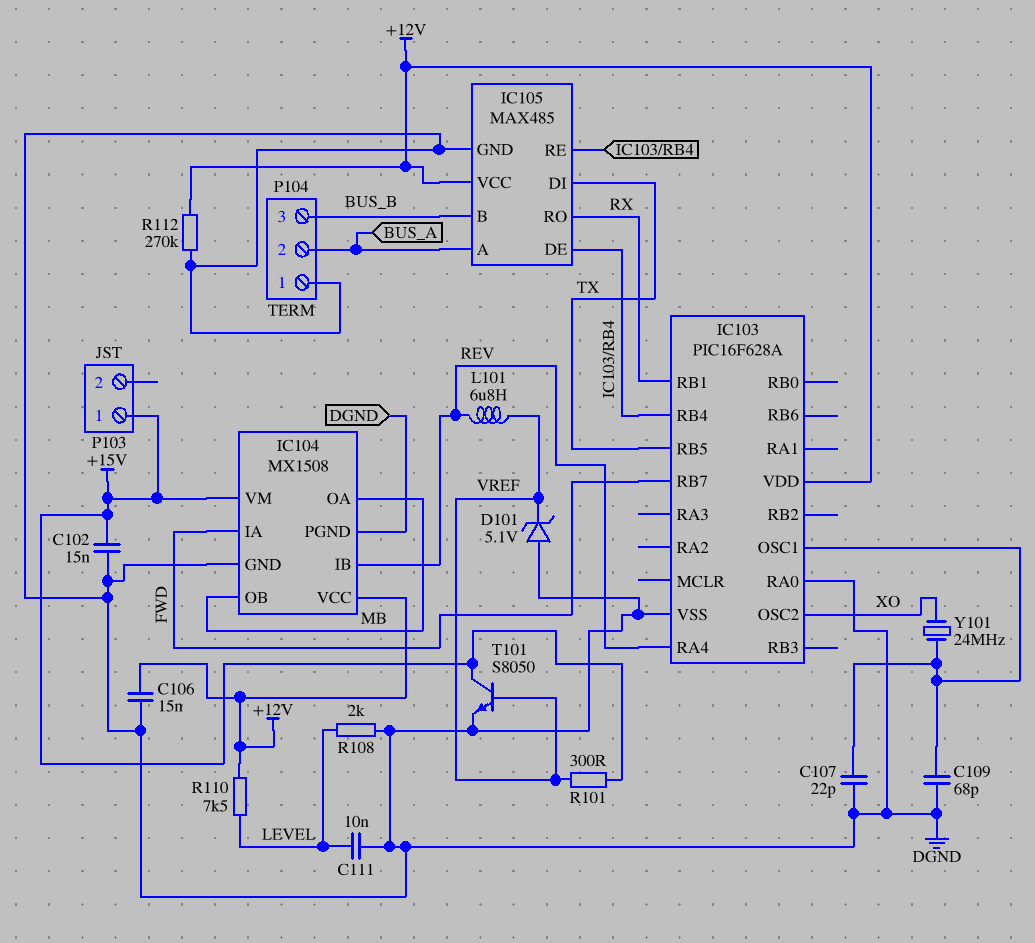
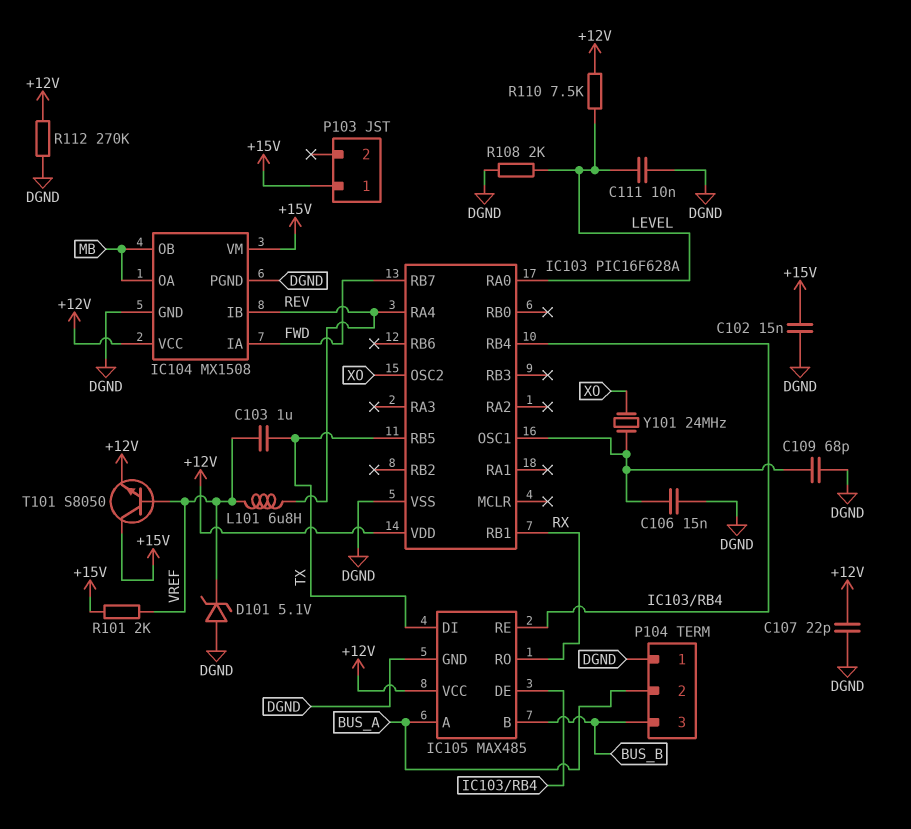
C103: none -> 1uF (TX, VREF)
C106: 15nF (+12V, DGND) -> 15nF (DGND, IC103/OSC1)
C107: 22pF (DGND, IC103/OSC1) -> 22pF (+12V, DGND)
IC103 pin RA0: DGND -> LEVEL
R101: 300 (+15V, VREF) -> 2k (+15V, VREF)
T101: NPN S8050 (B VREF, C +15V, E DGND) -> NPN S8050 (B VREF, C +15V, E +12V)

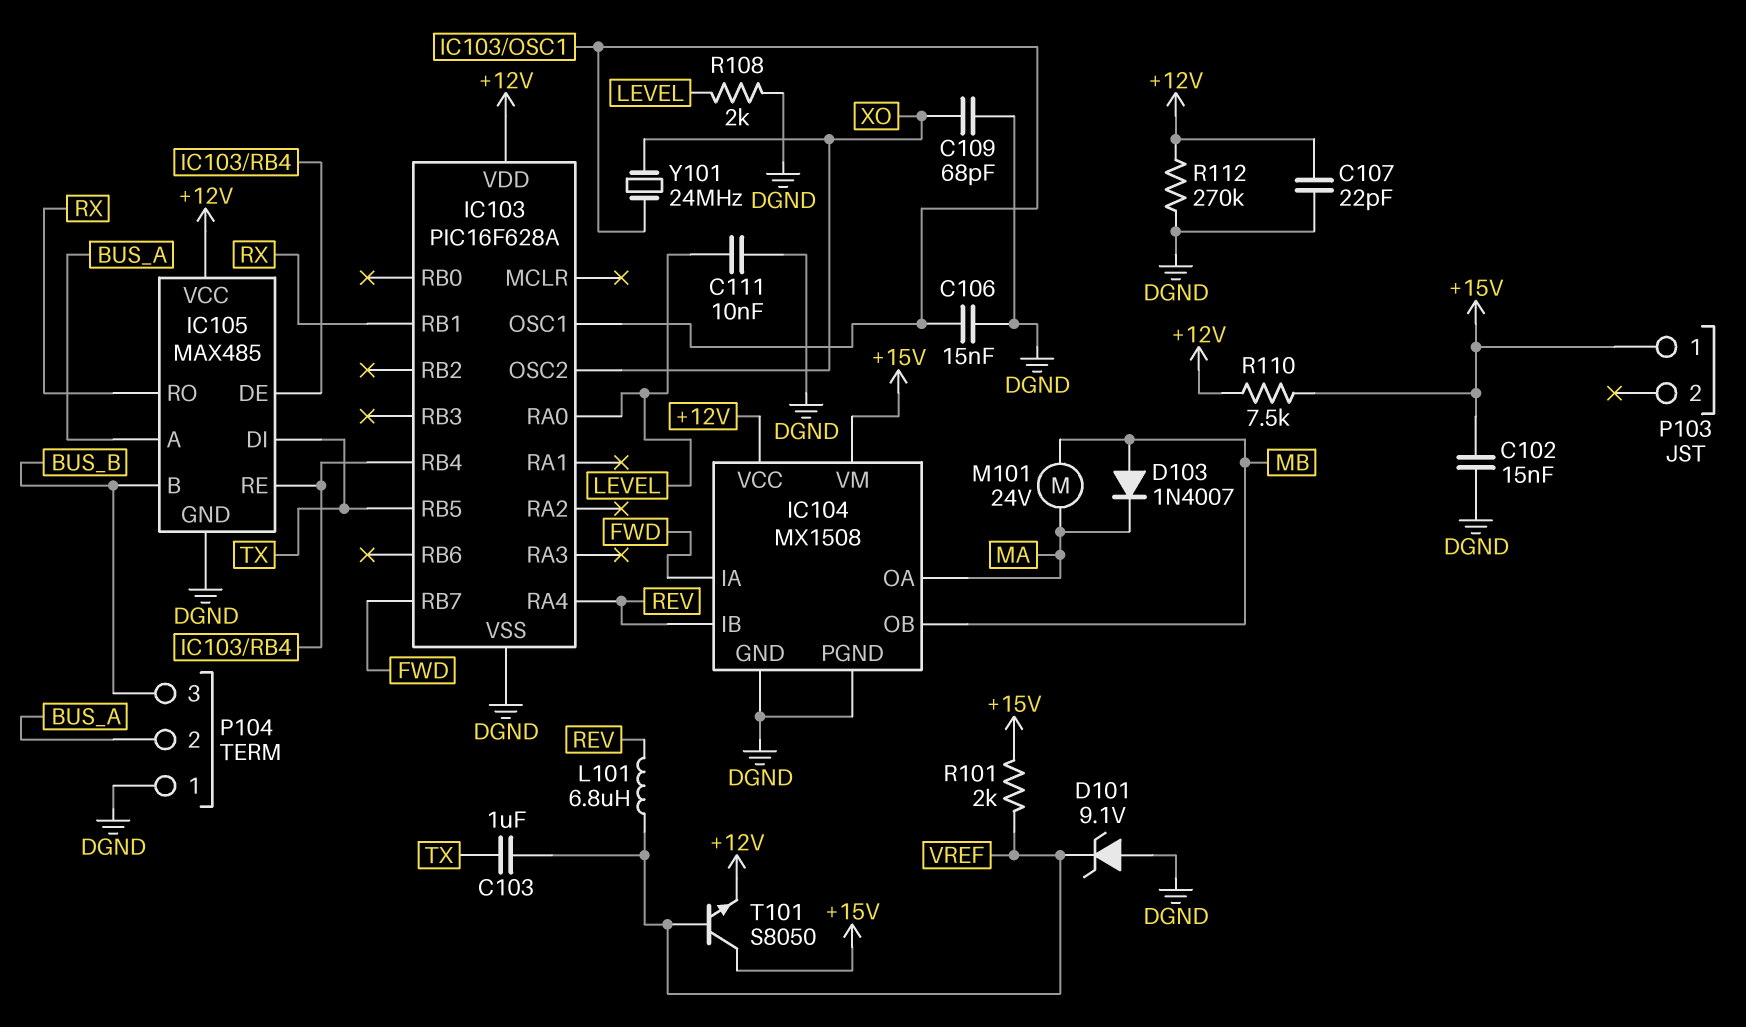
C109: 68pF (DGND, IC103/OSC1) -> 68pF (DGND, XO)
D101: zener 5.1V (A DGND, K VREF) -> zener 9.1V (A DGND, K VREF)
D103: none -> diode 1N4007 (A MB, K MA)
IC104 pin OA: MB -> MA
M101: none -> motor 24V (MA, MB)
R110: 7.5k (+12V, LEVEL) -> 7.5k (+12V, +15V)

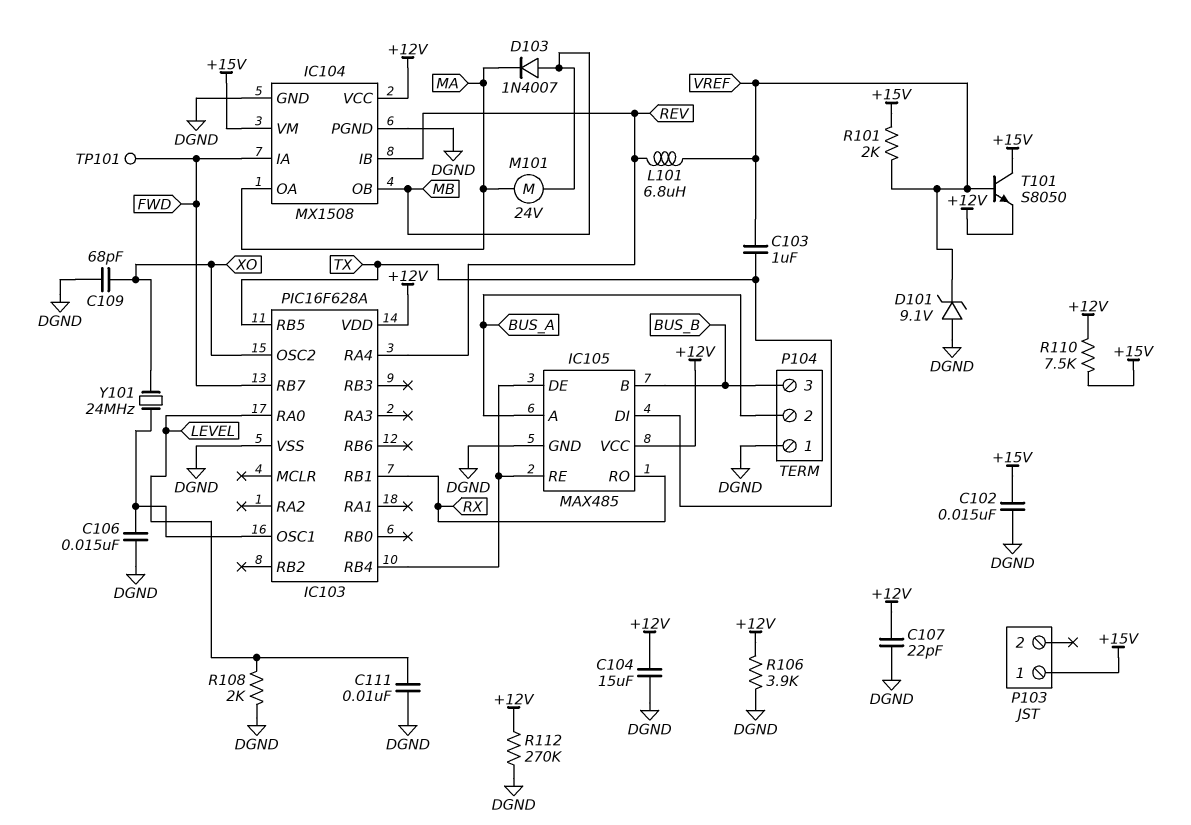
C104: none -> 15uF (+12V, DGND)
R106: none -> 3.9k (+12V, DGND)
TP101: none -> test point (FWD)

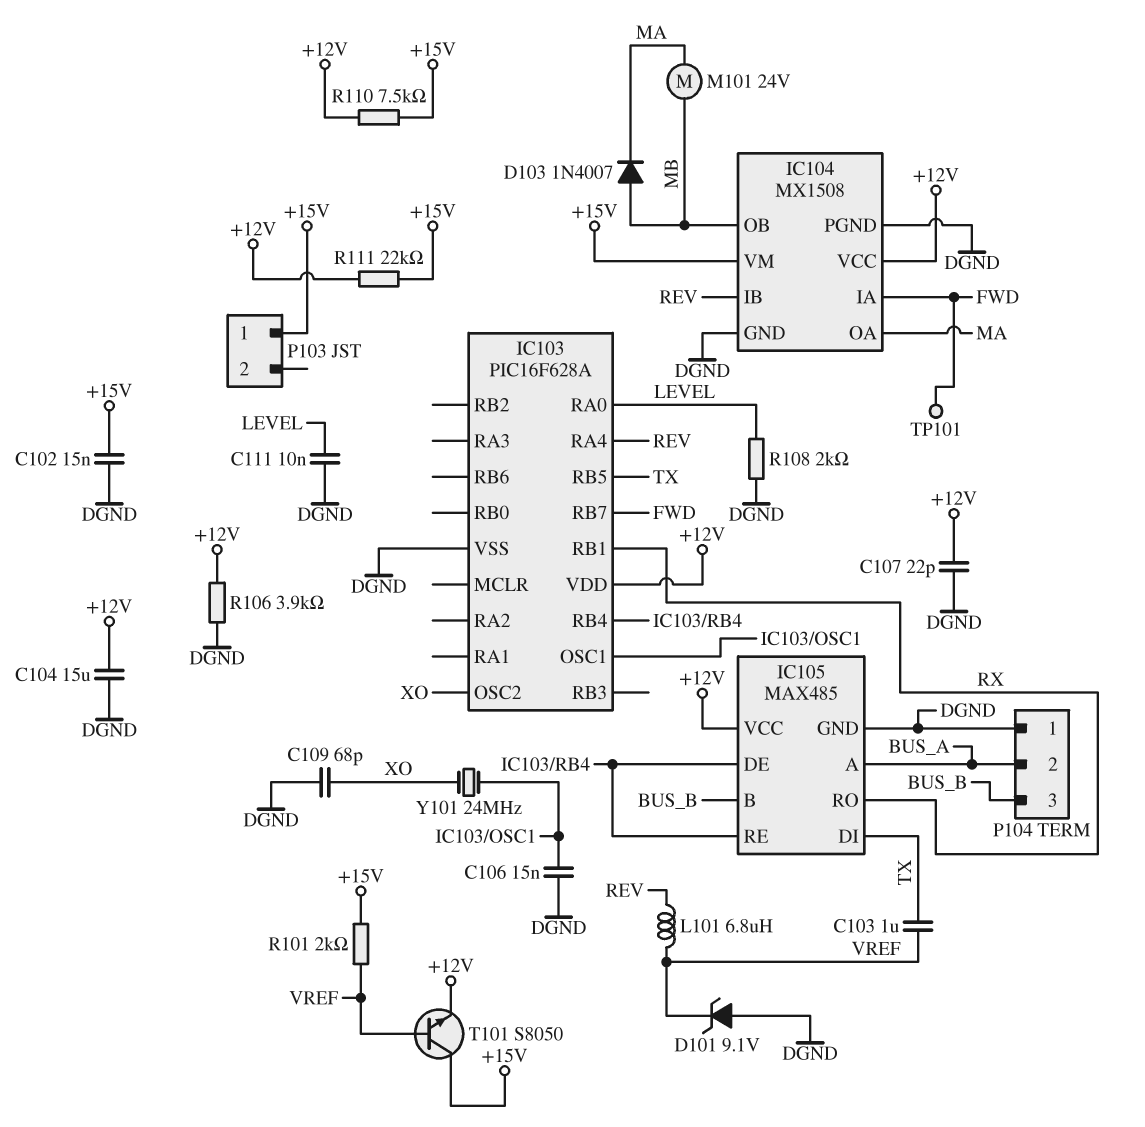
R111: none -> 22k (+12V, +15V)
R112: 270k (+12V, DGND) -> none

